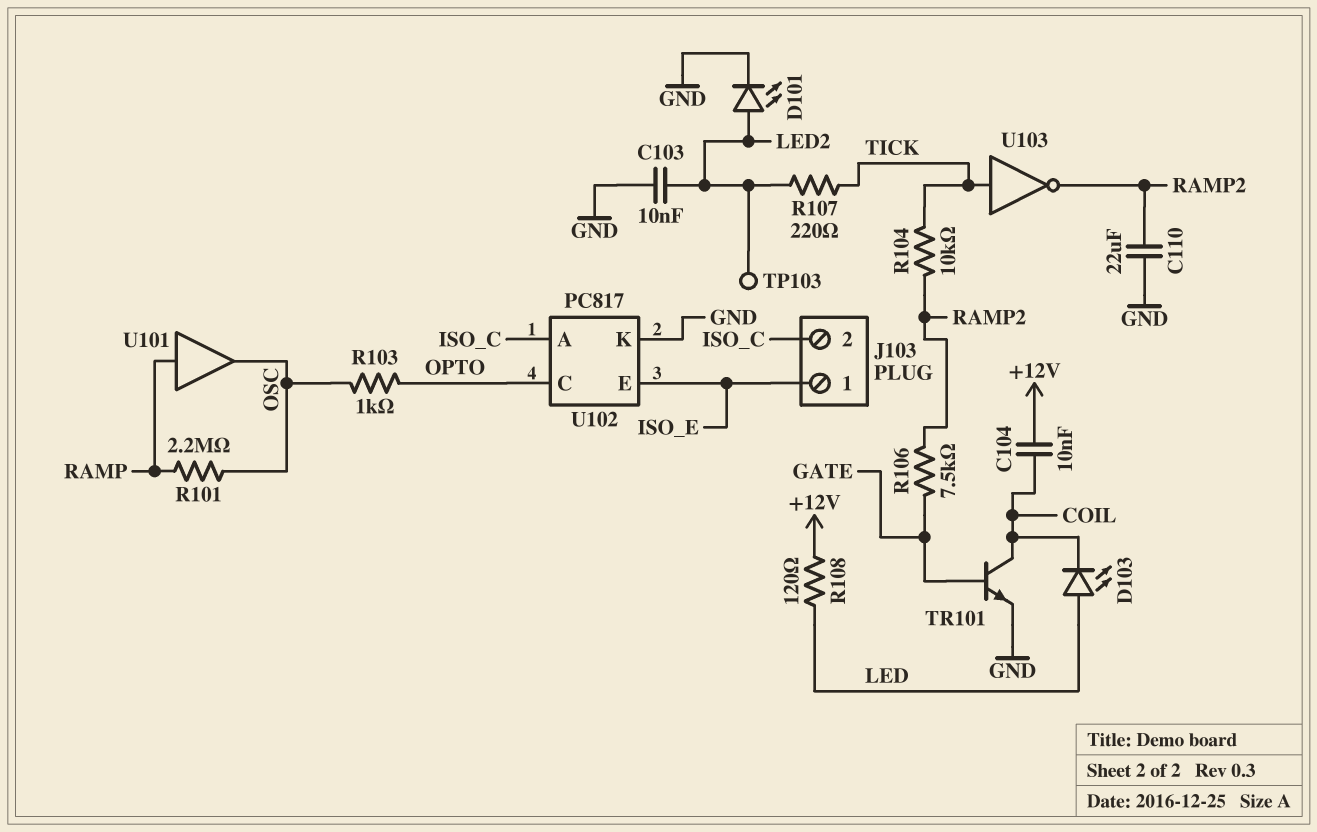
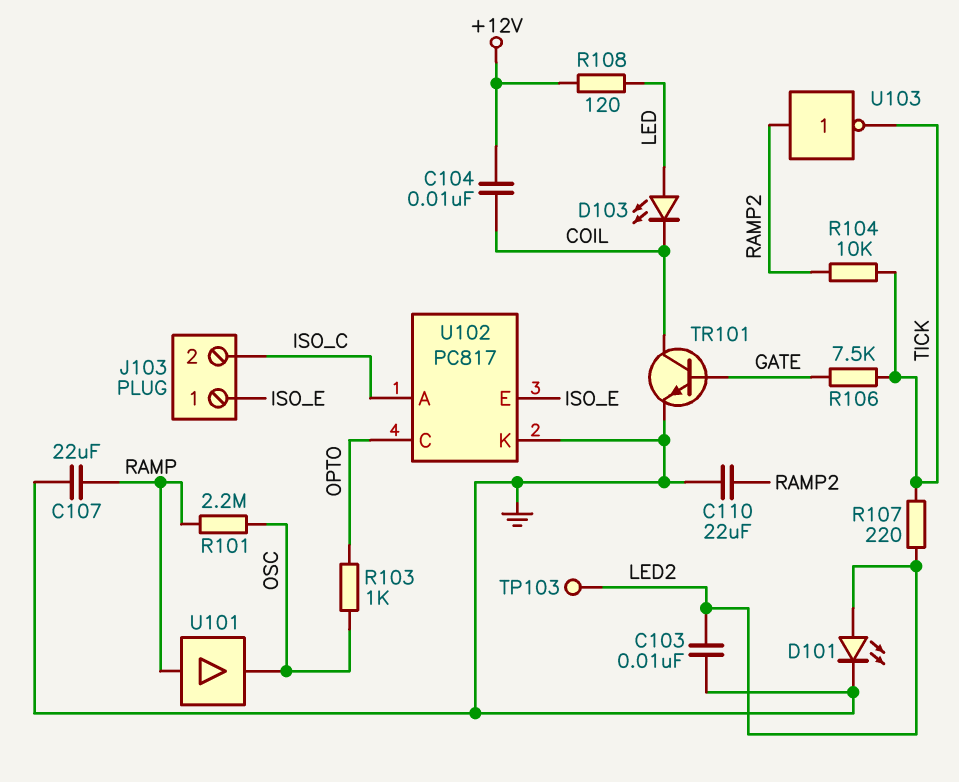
C107: none -> 22uF (GND, RAMP)
R106: 7.5k (GATE, RAMP2) -> 7.5k (GATE, TICK)
U103: NOT (in TICK, out RAMP2) -> NOT (in RAMP2, out TICK)

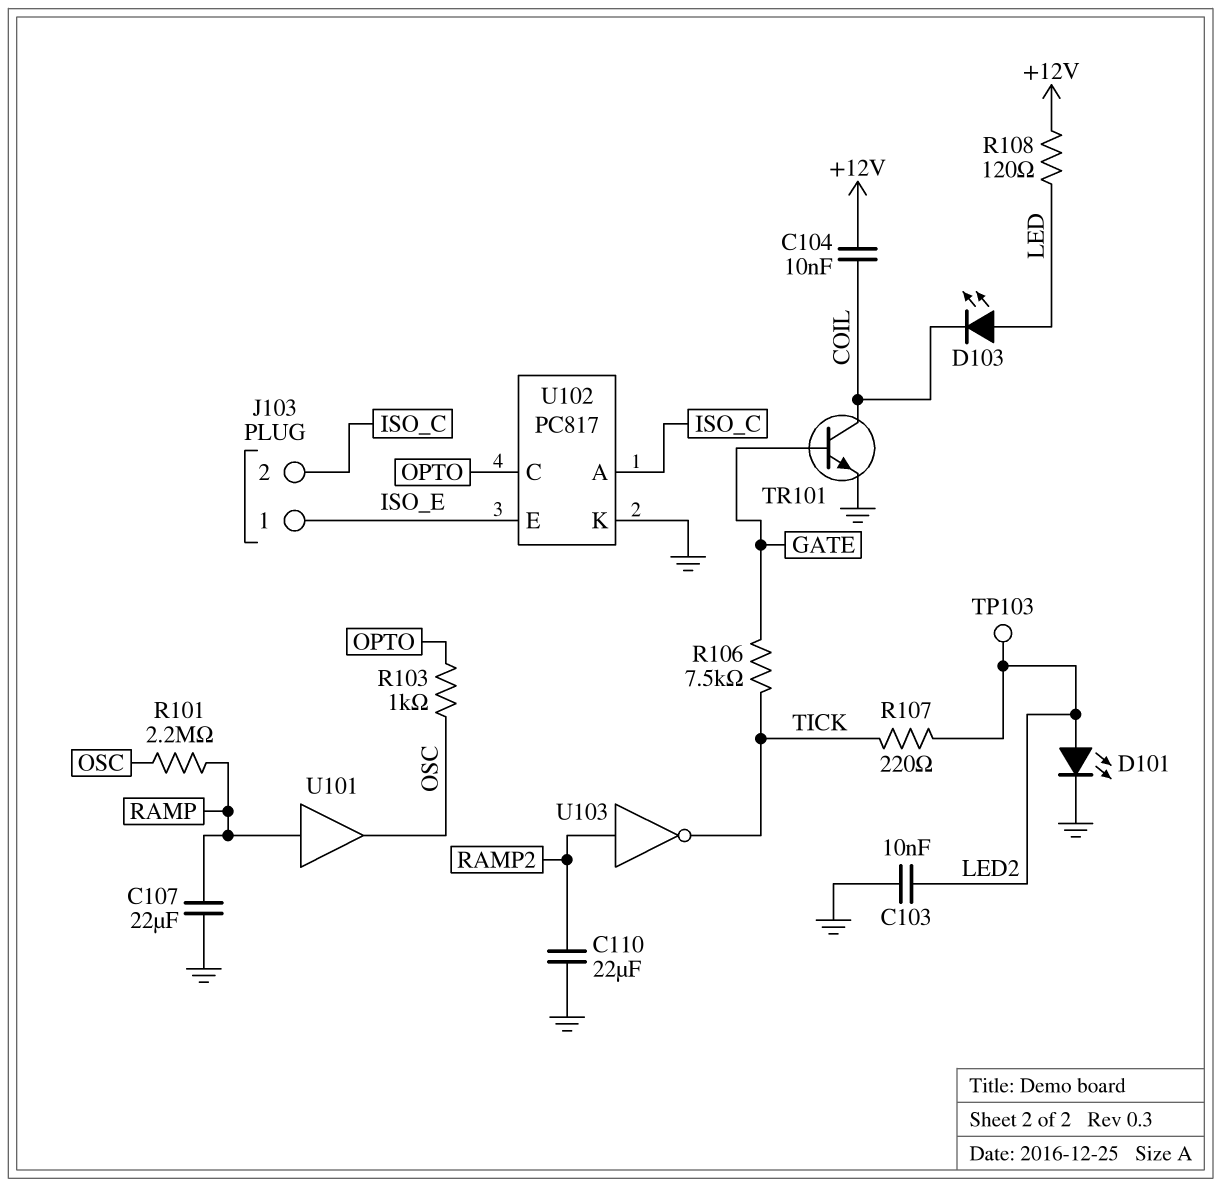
R104: 10k (RAMP2, TICK) -> none

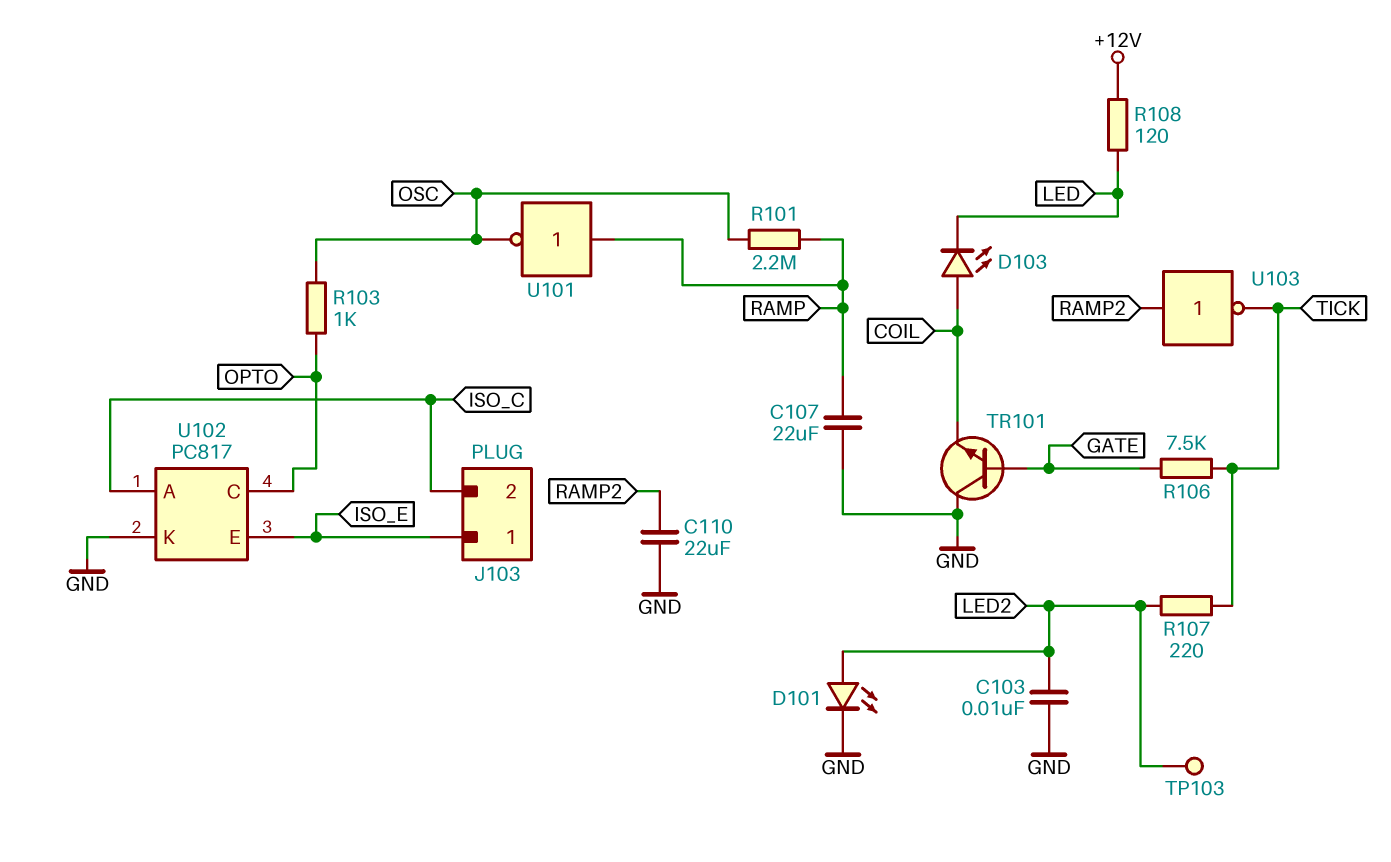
C104: 10nF (+12V, COIL) -> none
D103: LED (A LED, K COIL) -> LED (A COIL, K LED)
TR101: NPN (B GATE, C COIL, E GND) -> NPN (B GATE, C GND, E COIL)
U101: buffer (in RAMP, out OSC) -> NOT (in RAMP, out OSC)

